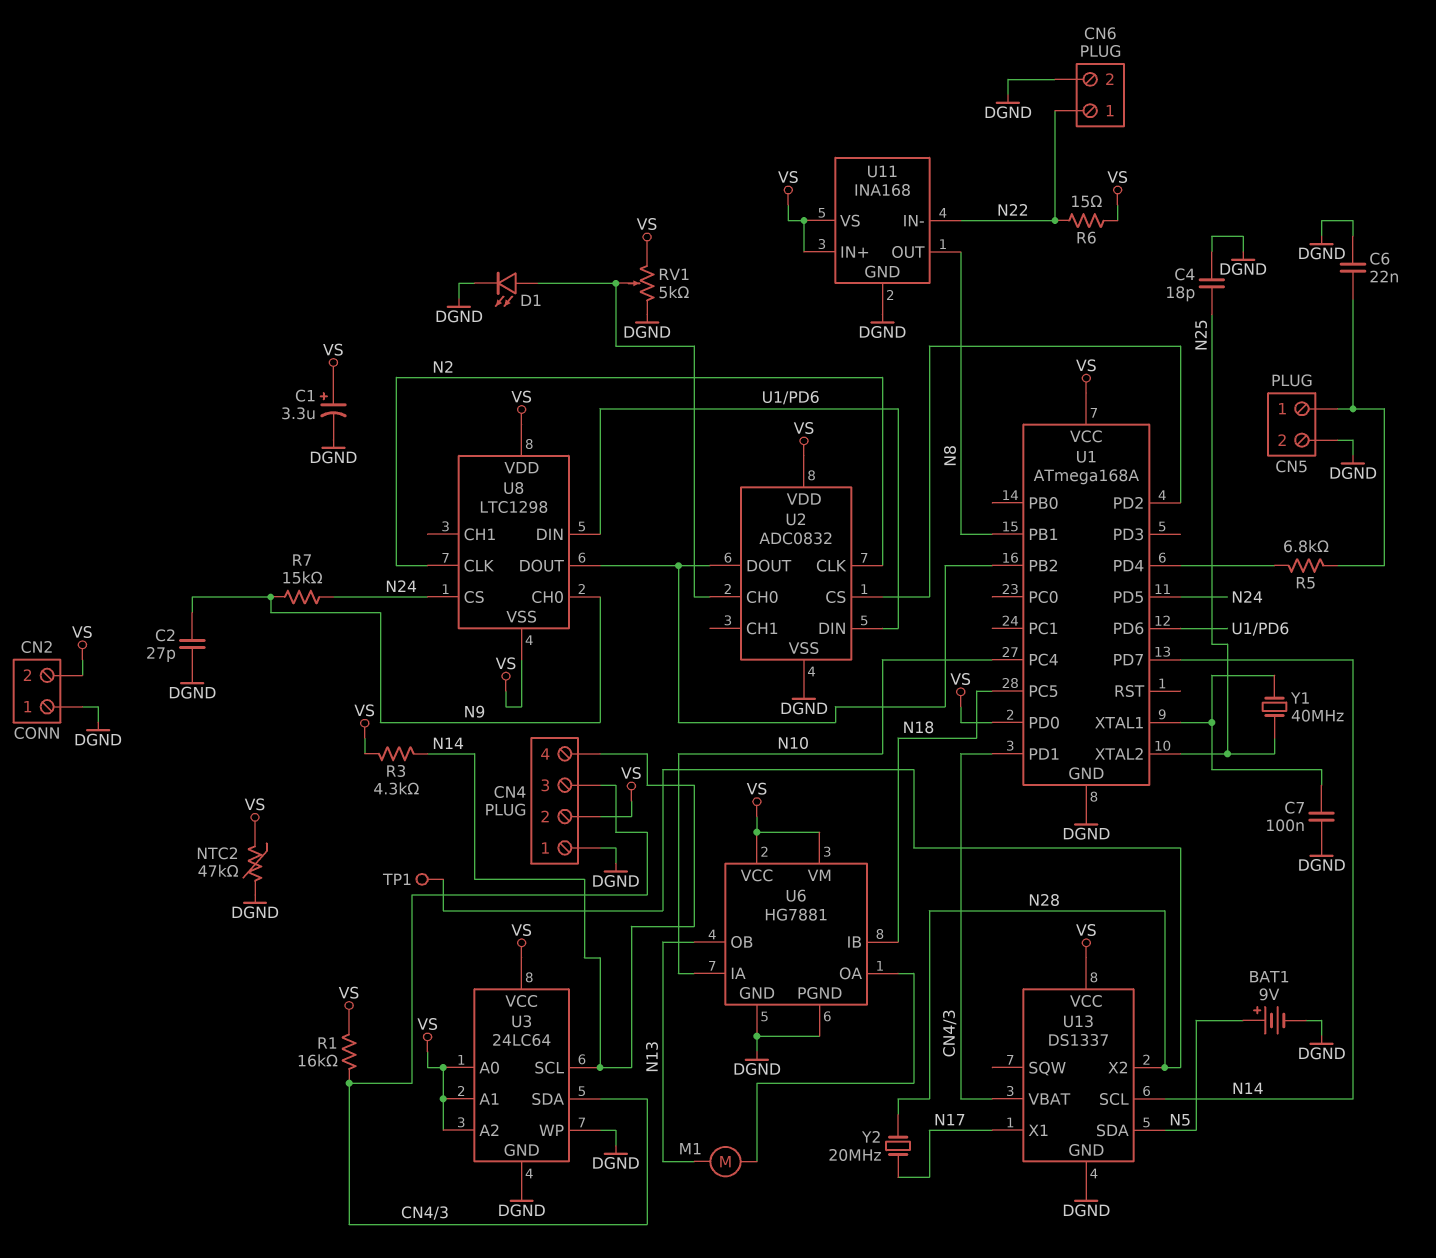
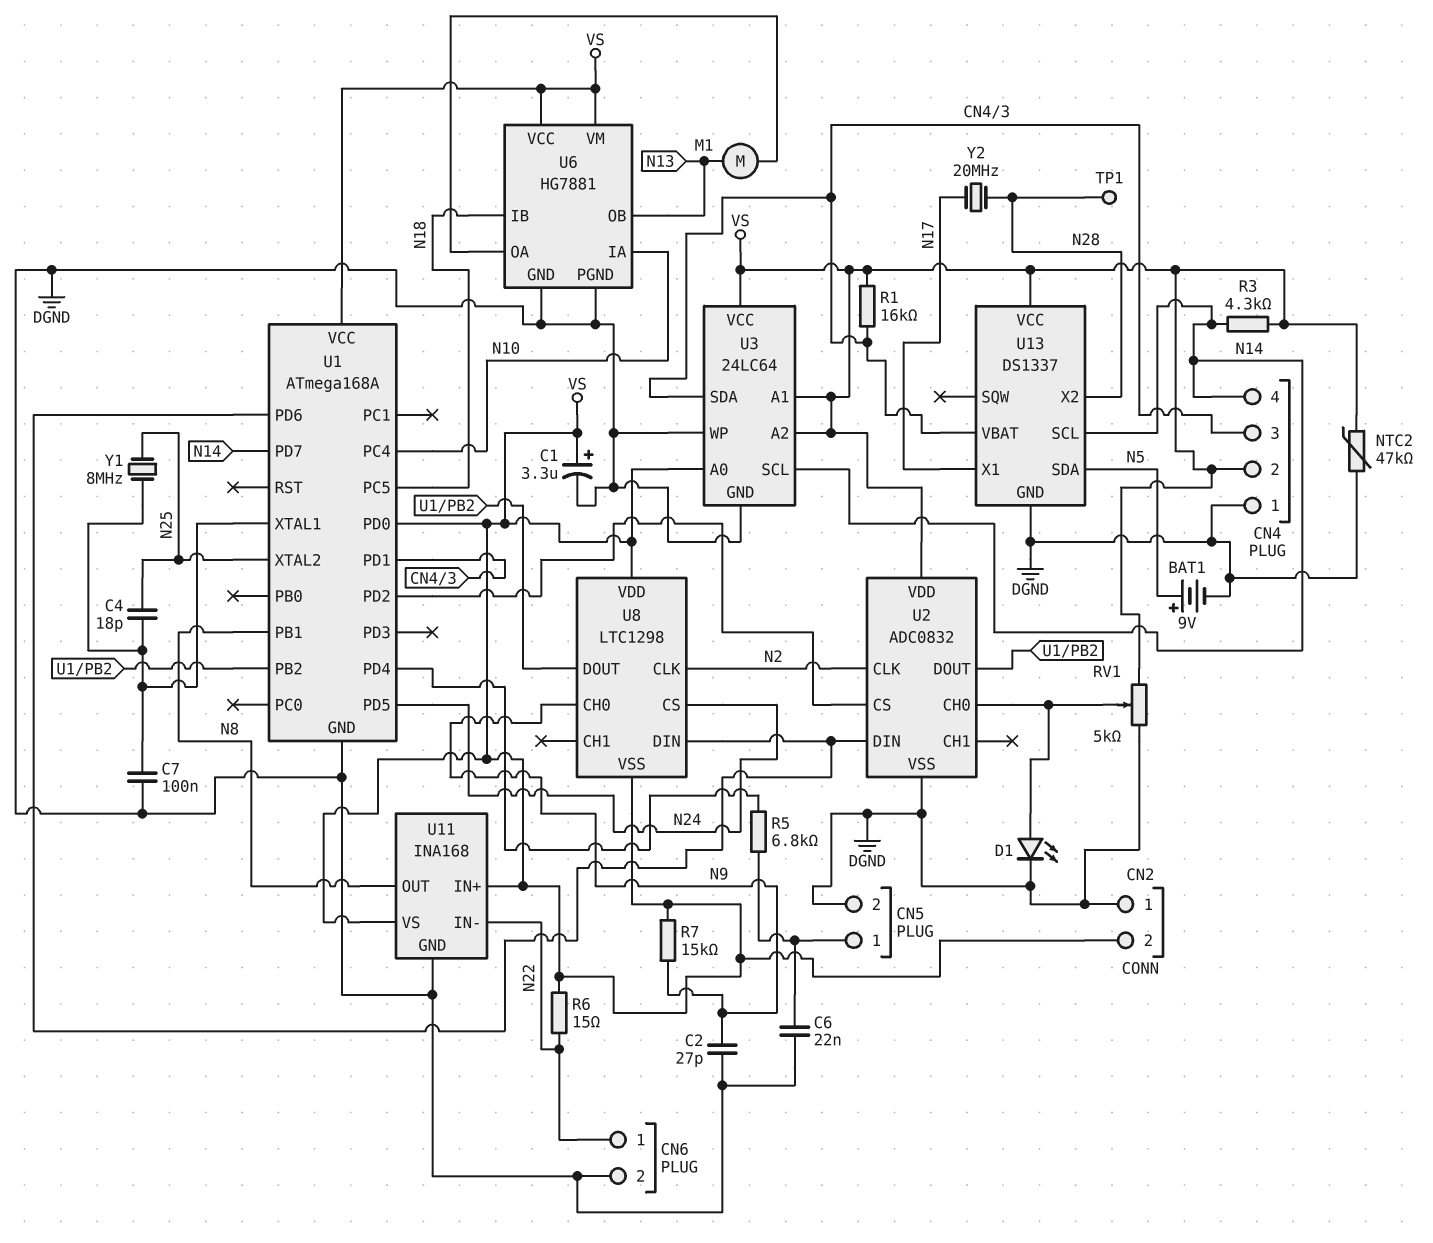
C4: 18pF (DGND, N25) -> 18pF (N25, U1/XTAL1)
R7: 15k (N9, N24) -> 15k (N9, VS)
Y1: 40MHz (N25, U1/XTAL1) -> 8MHz (N25, U1/XTAL1)

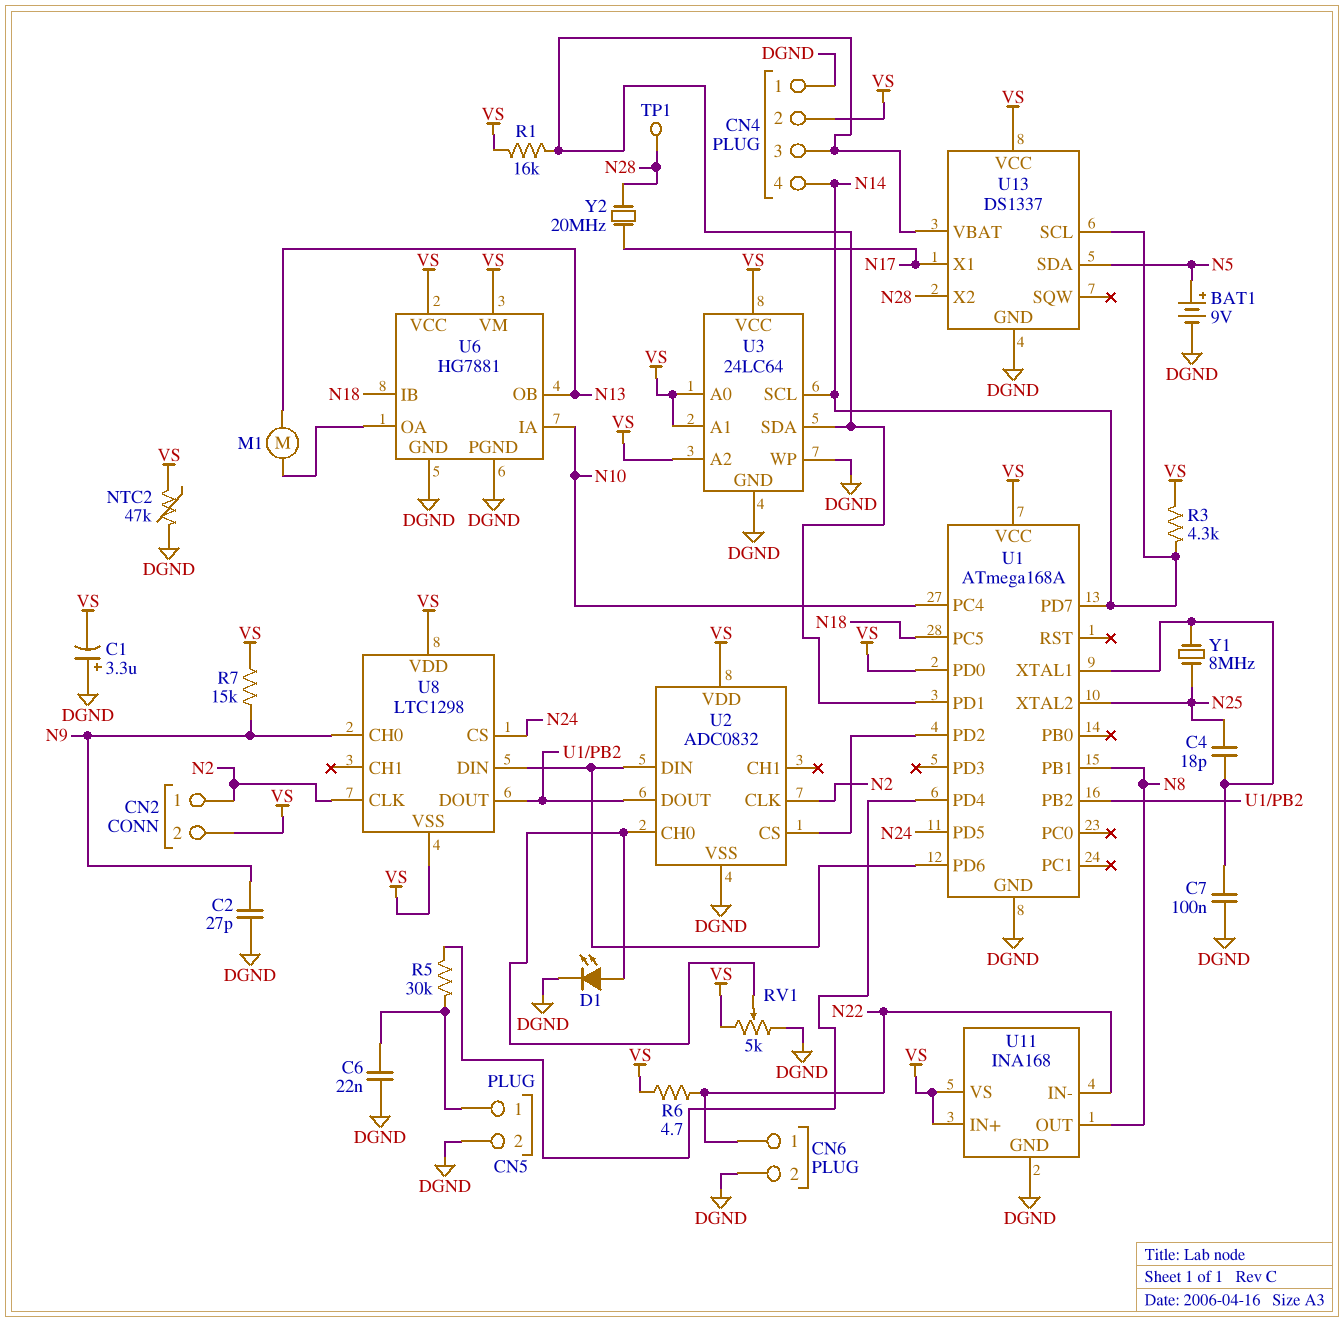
C1: 3.3uF (plus VS, minus DGND) -> 3.3uF (plus DGND, minus VS)
CN2 pin 1: DGND -> N2
R5: 6.8k (CN5/1, U1/PD4) -> 30k (CN5/1, U1/PD4)
R6: 15 (N22, VS) -> 4.7 (N22, VS)

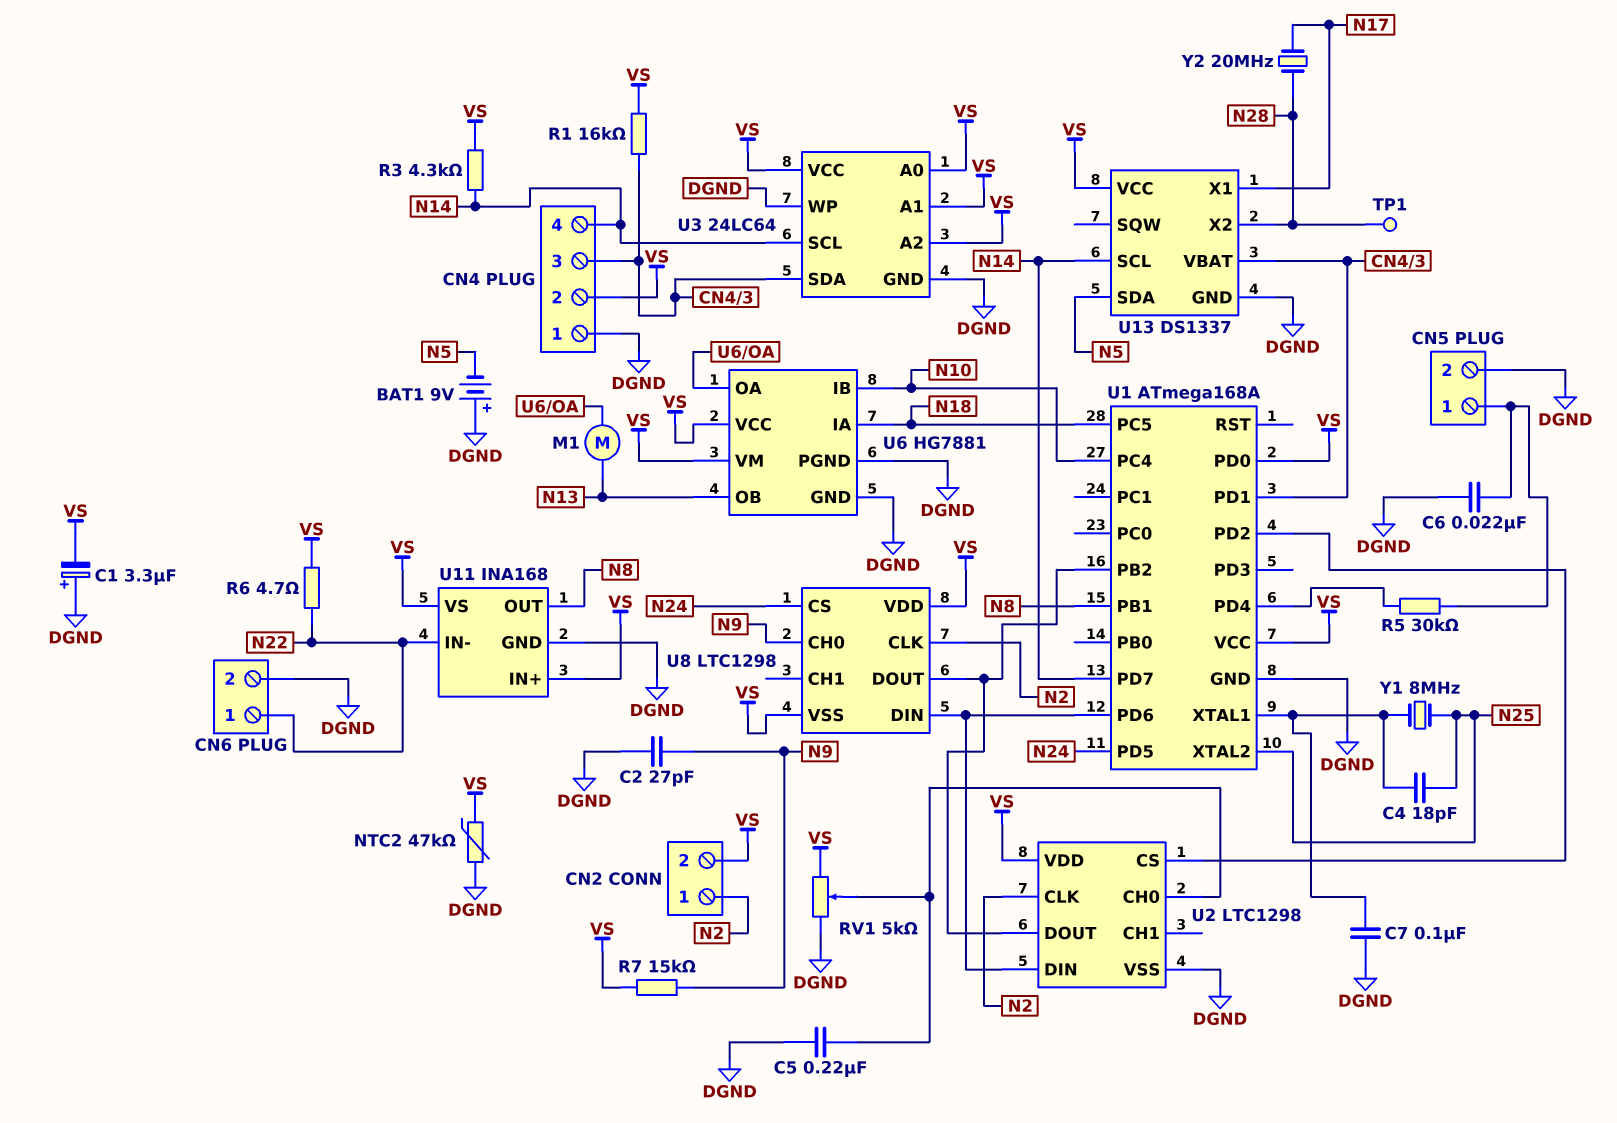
BAT1: 9V (plus N5, minus DGND) -> 9V (plus DGND, minus N5)
C5: none -> 220nF (DGND, U2/CH0)
D1: LED (A U2/CH0, K DGND) -> none
U2: ADC0832 -> LTC1298
U6 pin IA: N10 -> N18
U6 pin IB: N18 -> N10

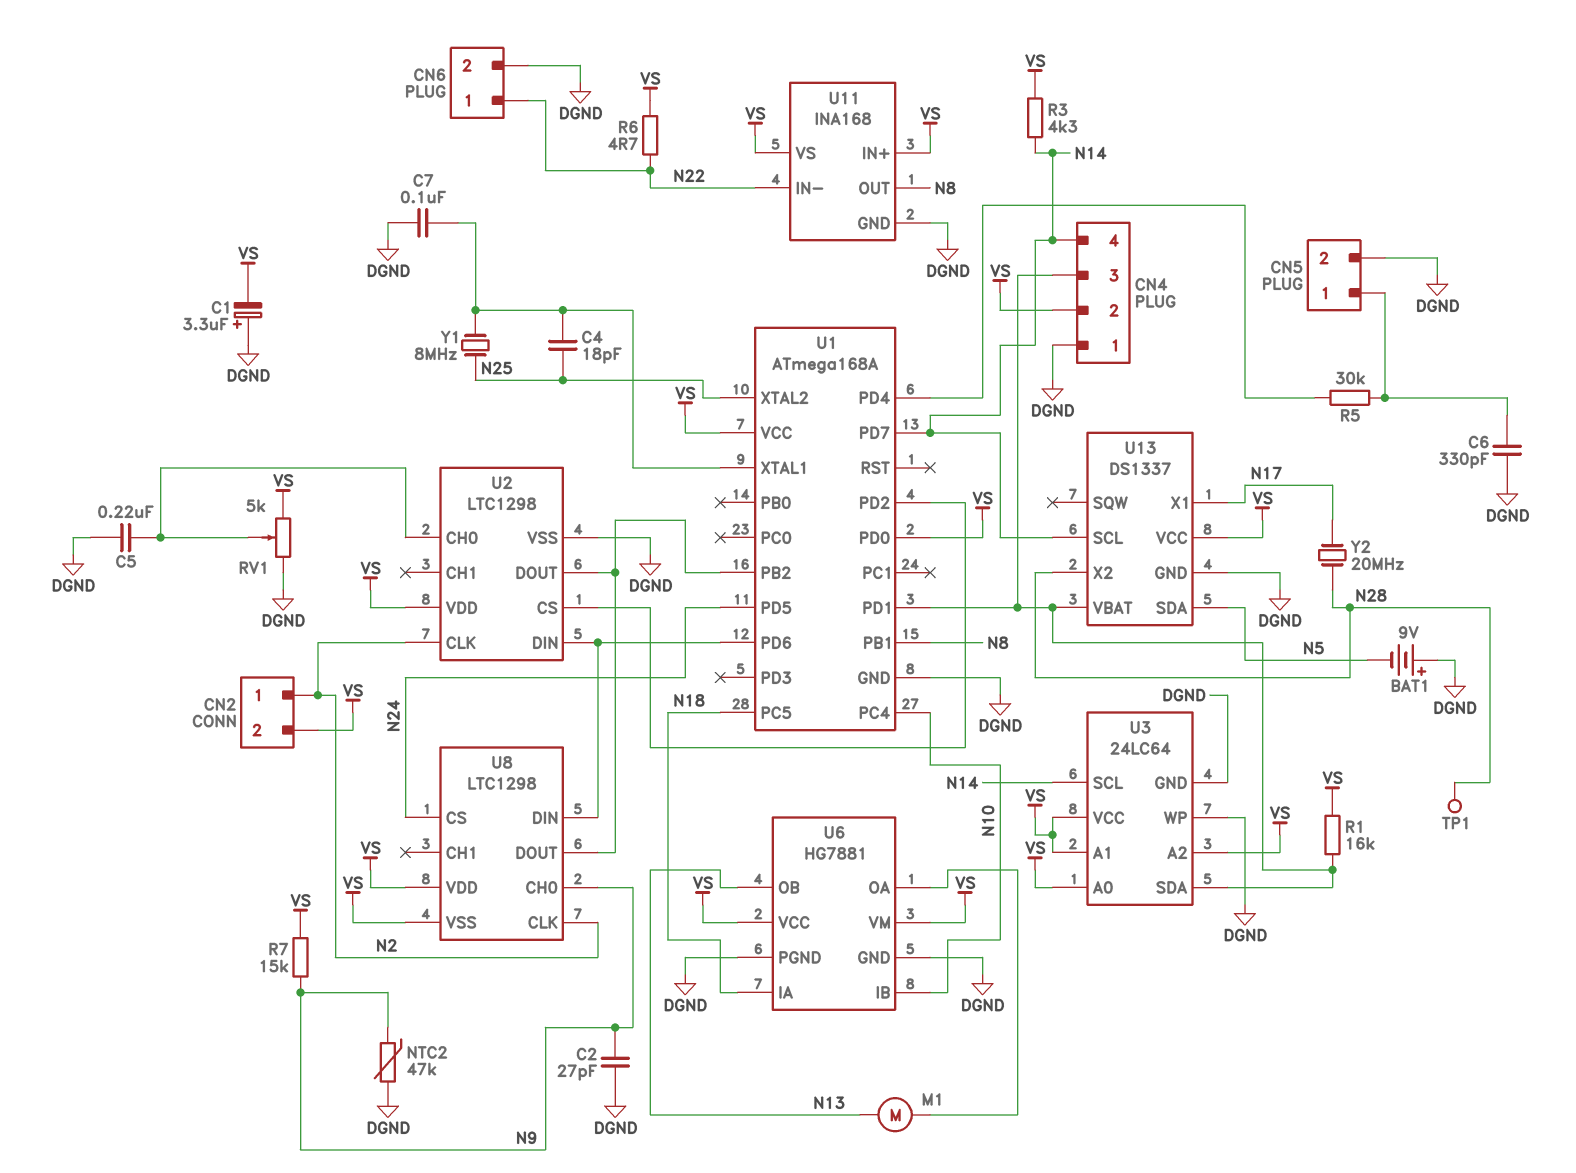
C6: 22nF (CN5/1, DGND) -> 330pF (CN5/1, DGND)
NTC2: 47k (DGND, VS) -> 47k (DGND, N9)

